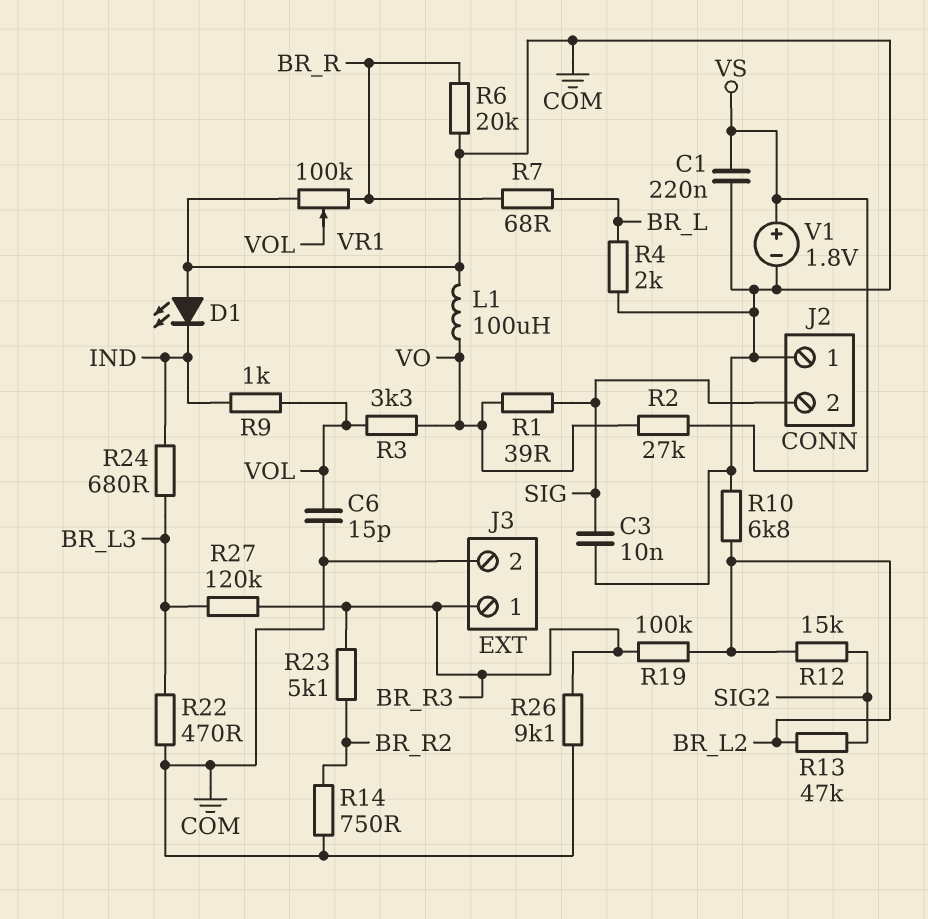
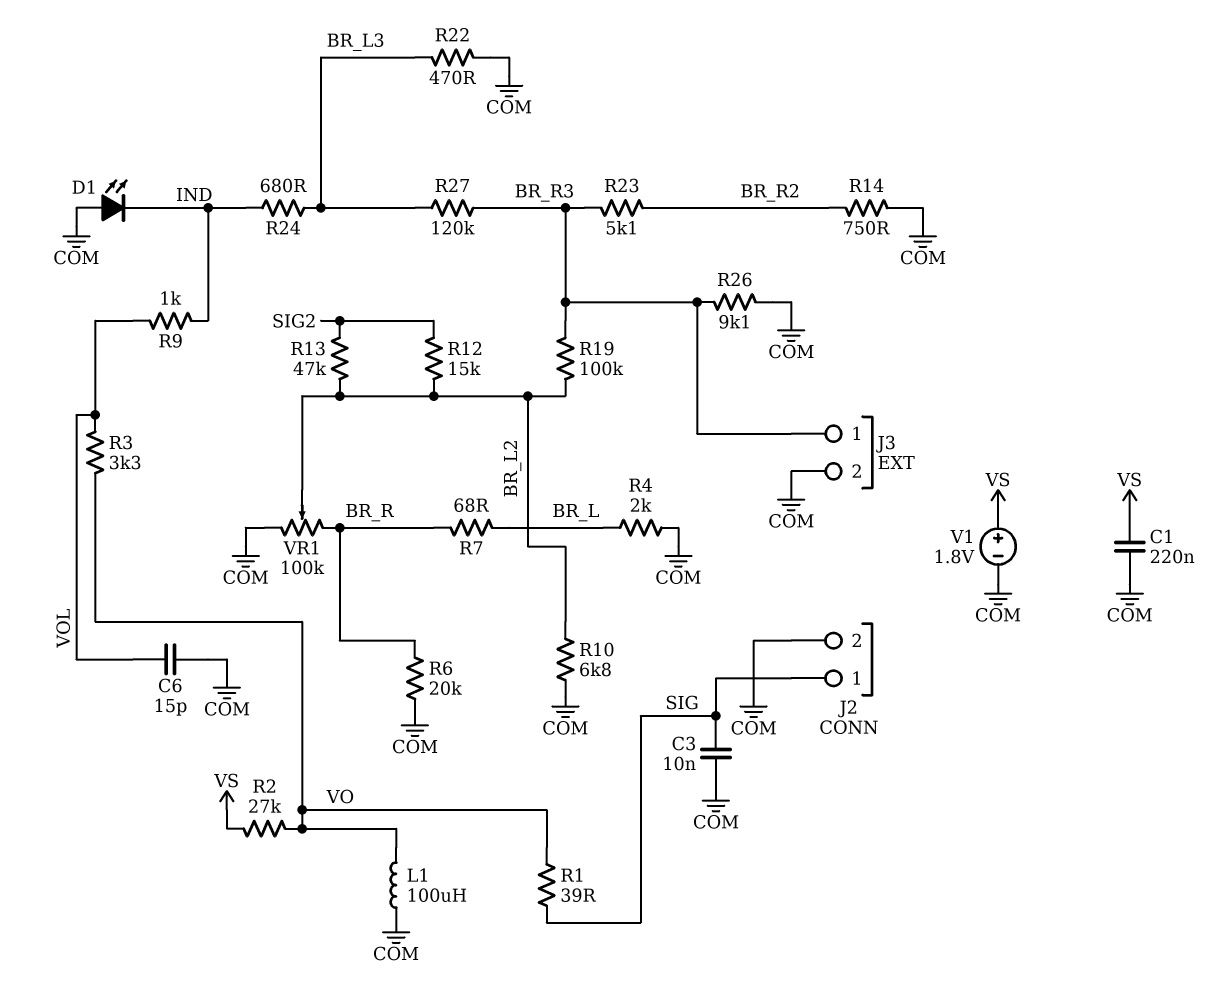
J2 pin 1: COM -> SIG
J2 pin 2: SIG -> COM
VR1: 100k (BR_R, COM, wiper VOL) -> 100k (BR_R, COM, wiper BR_L2)

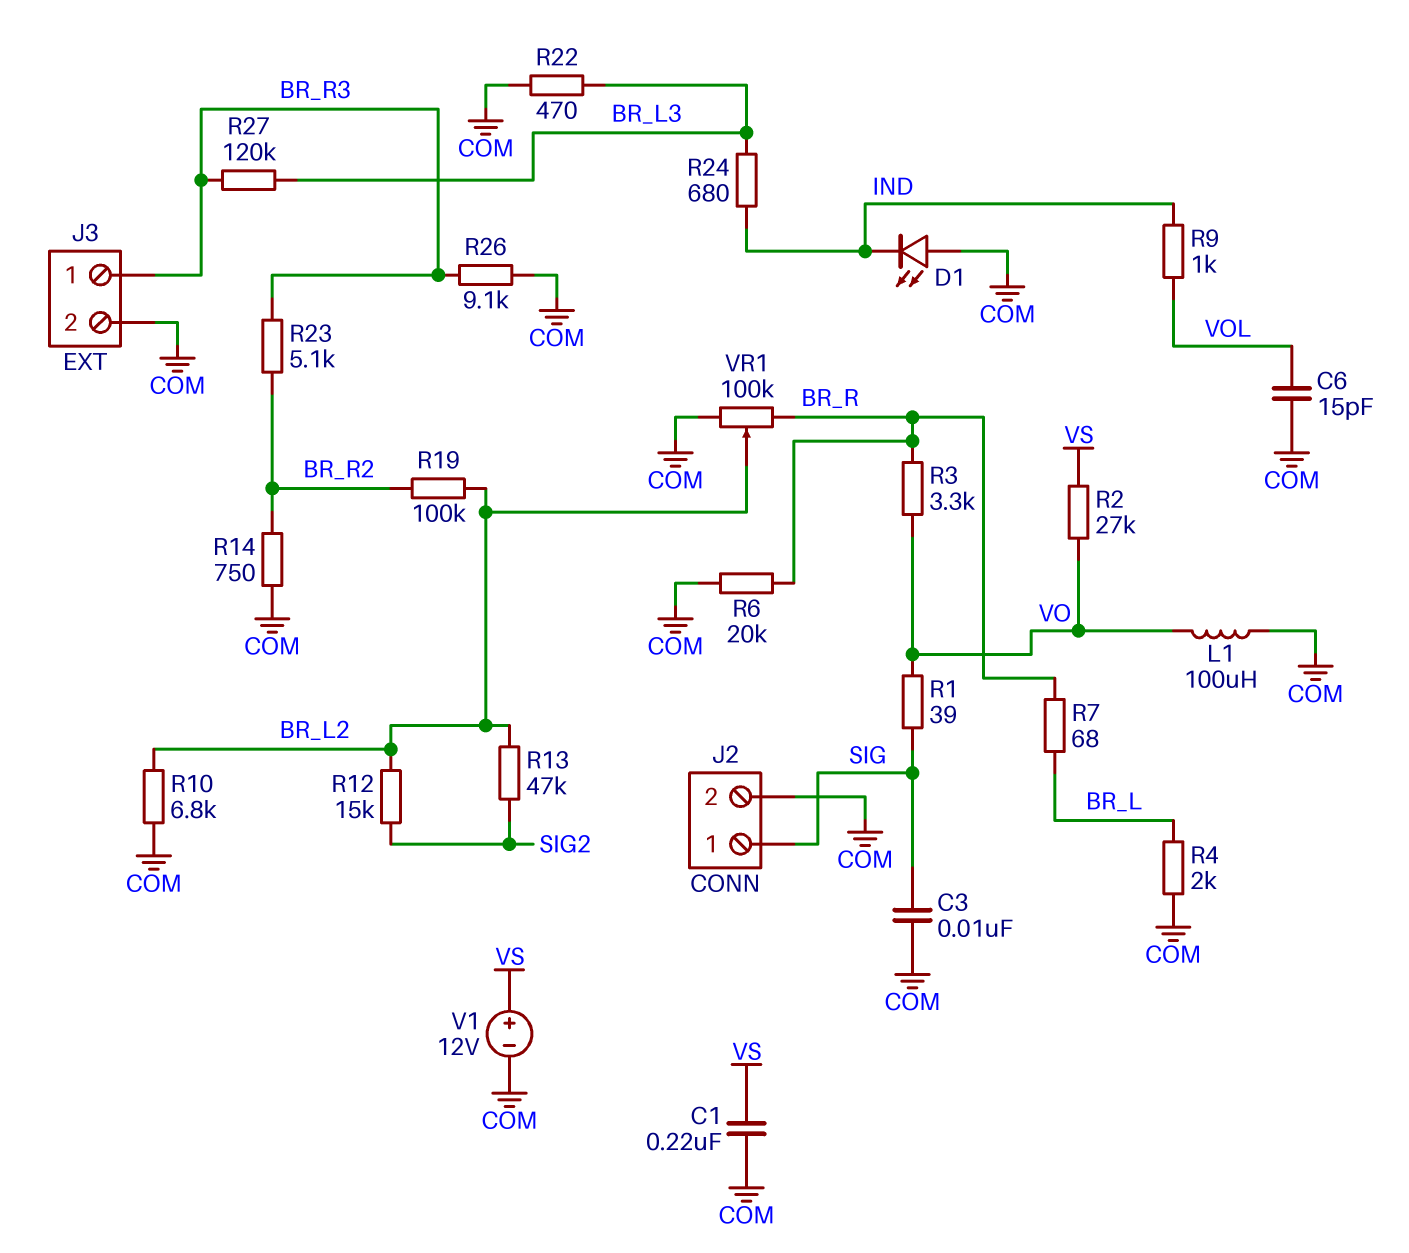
R3: 3.3k (VO, VOL) -> 3.3k (BR_R, VO)
R19: 100k (BR_L2, BR_R3) -> 100k (BR_L2, BR_R2)
V1: 1.8V (plus VS, minus COM) -> 12V (plus VS, minus COM)

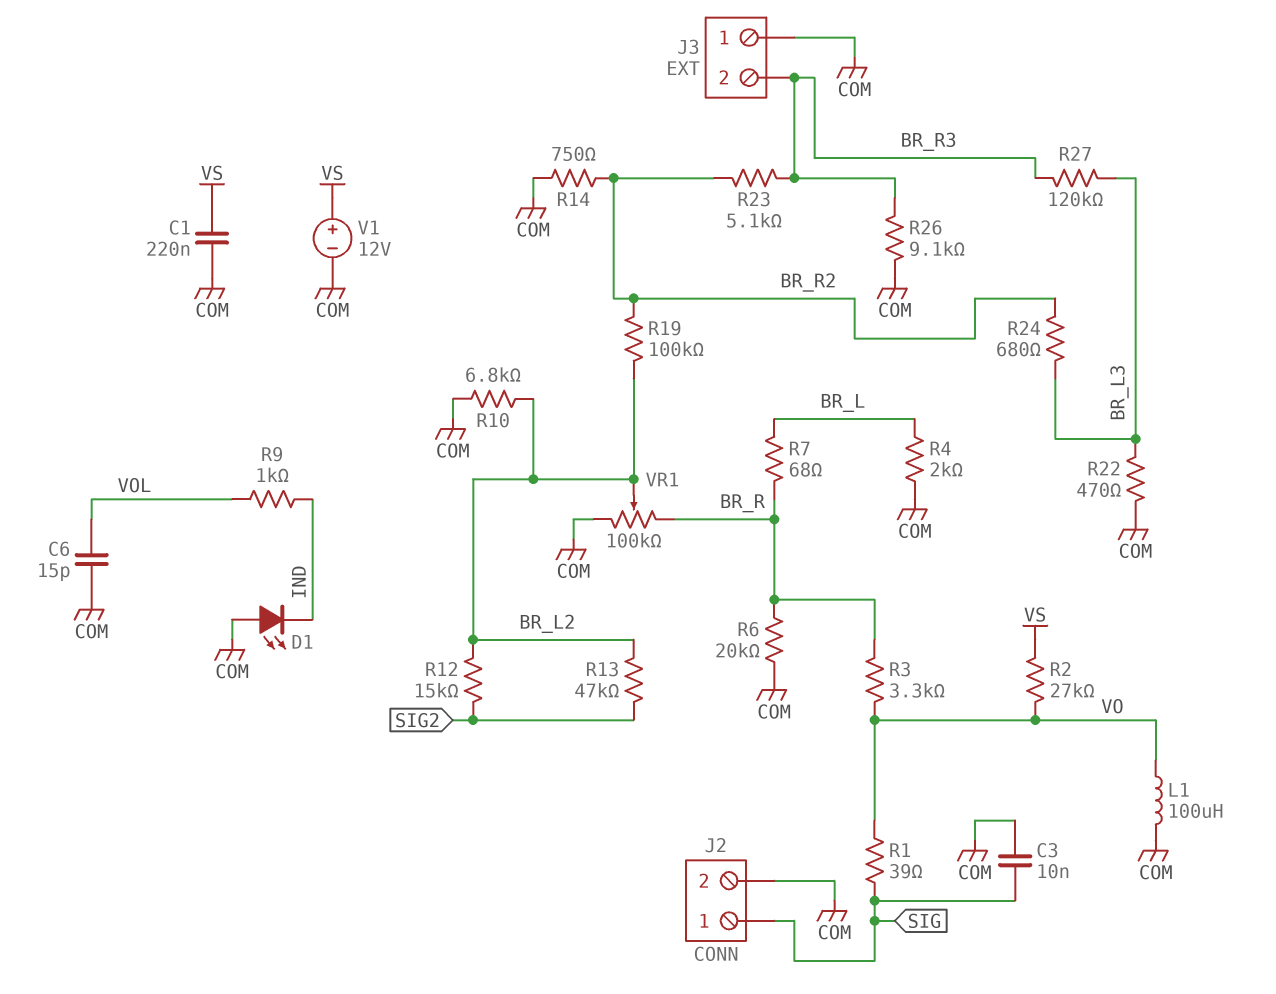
J3 pin 1: BR_R3 -> COM
J3 pin 2: COM -> BR_R3
R24: 680 (BR_L3, IND) -> 680 (BR_L3, BR_R2)

